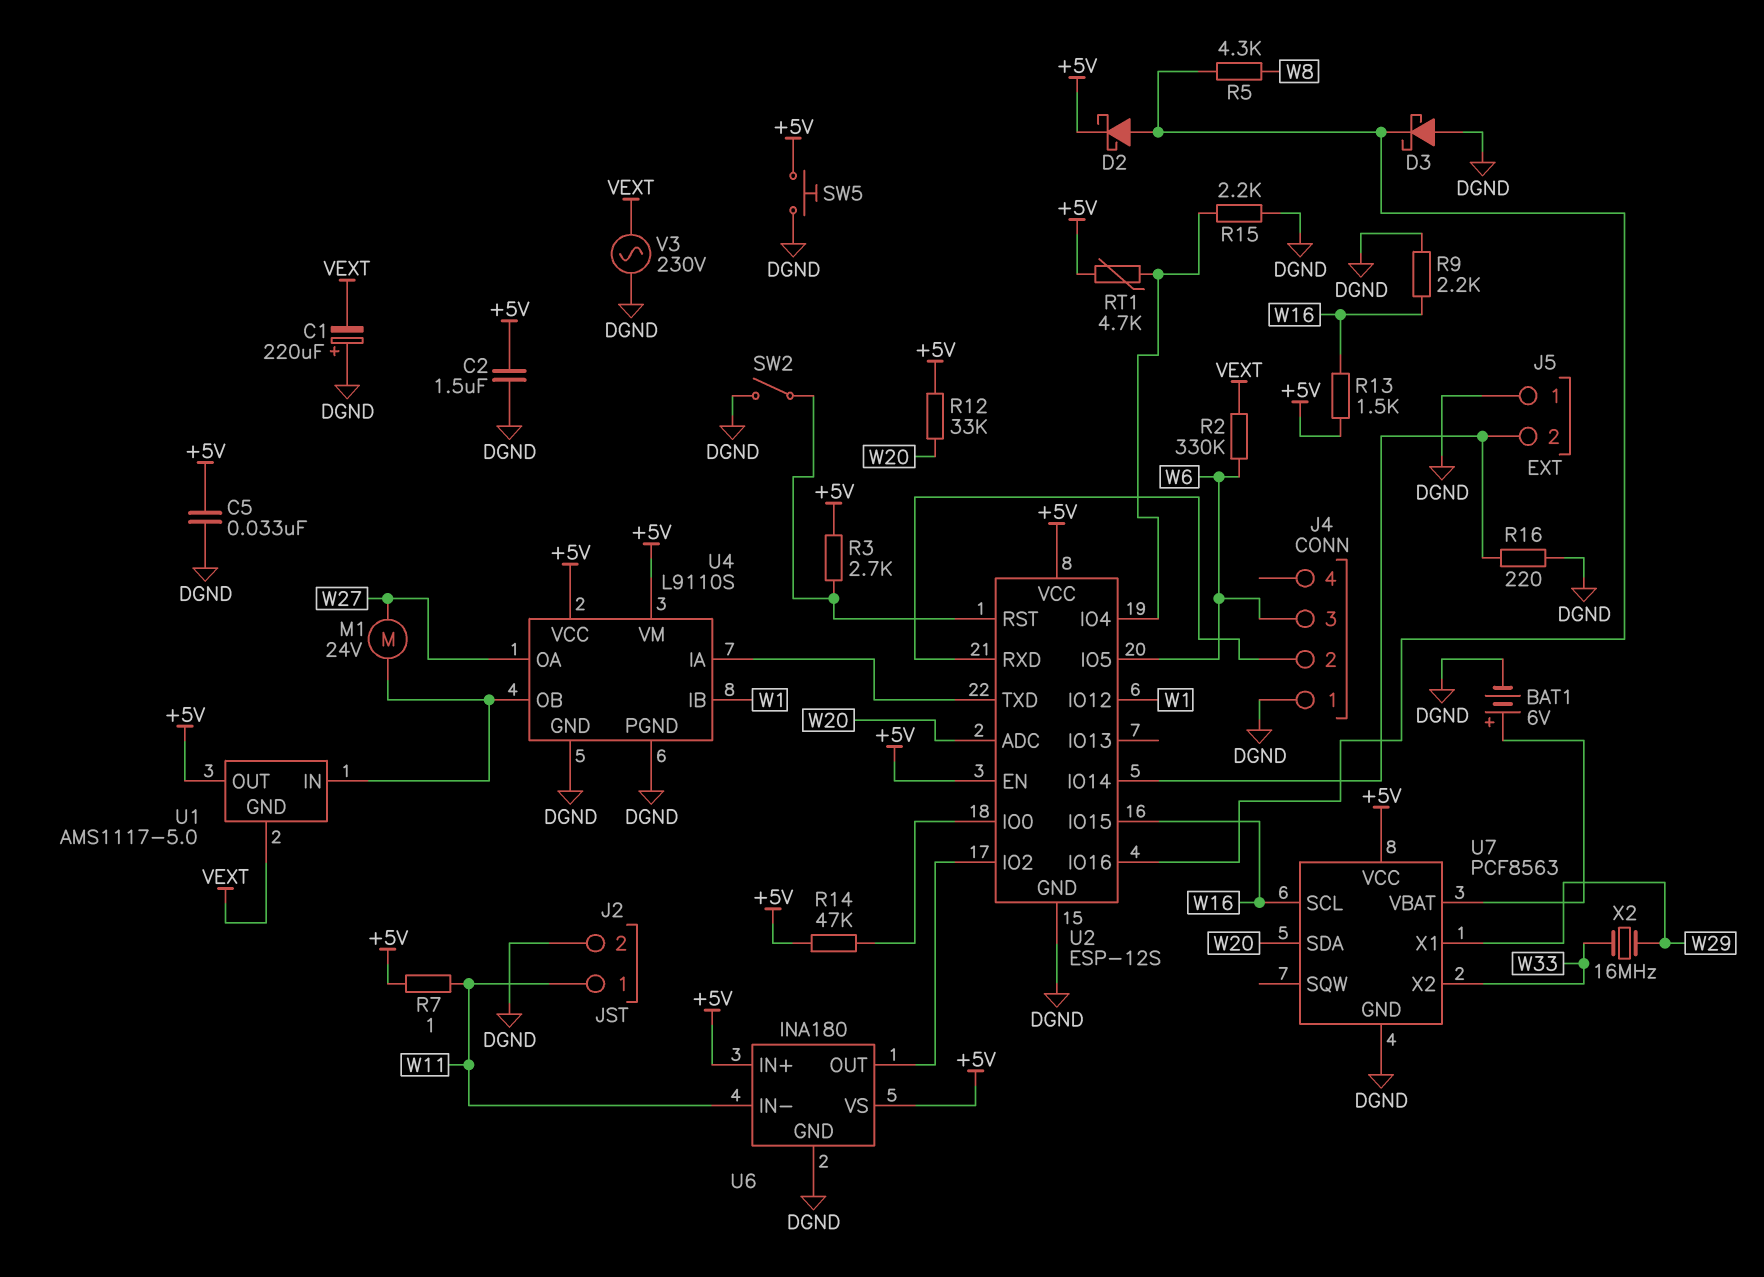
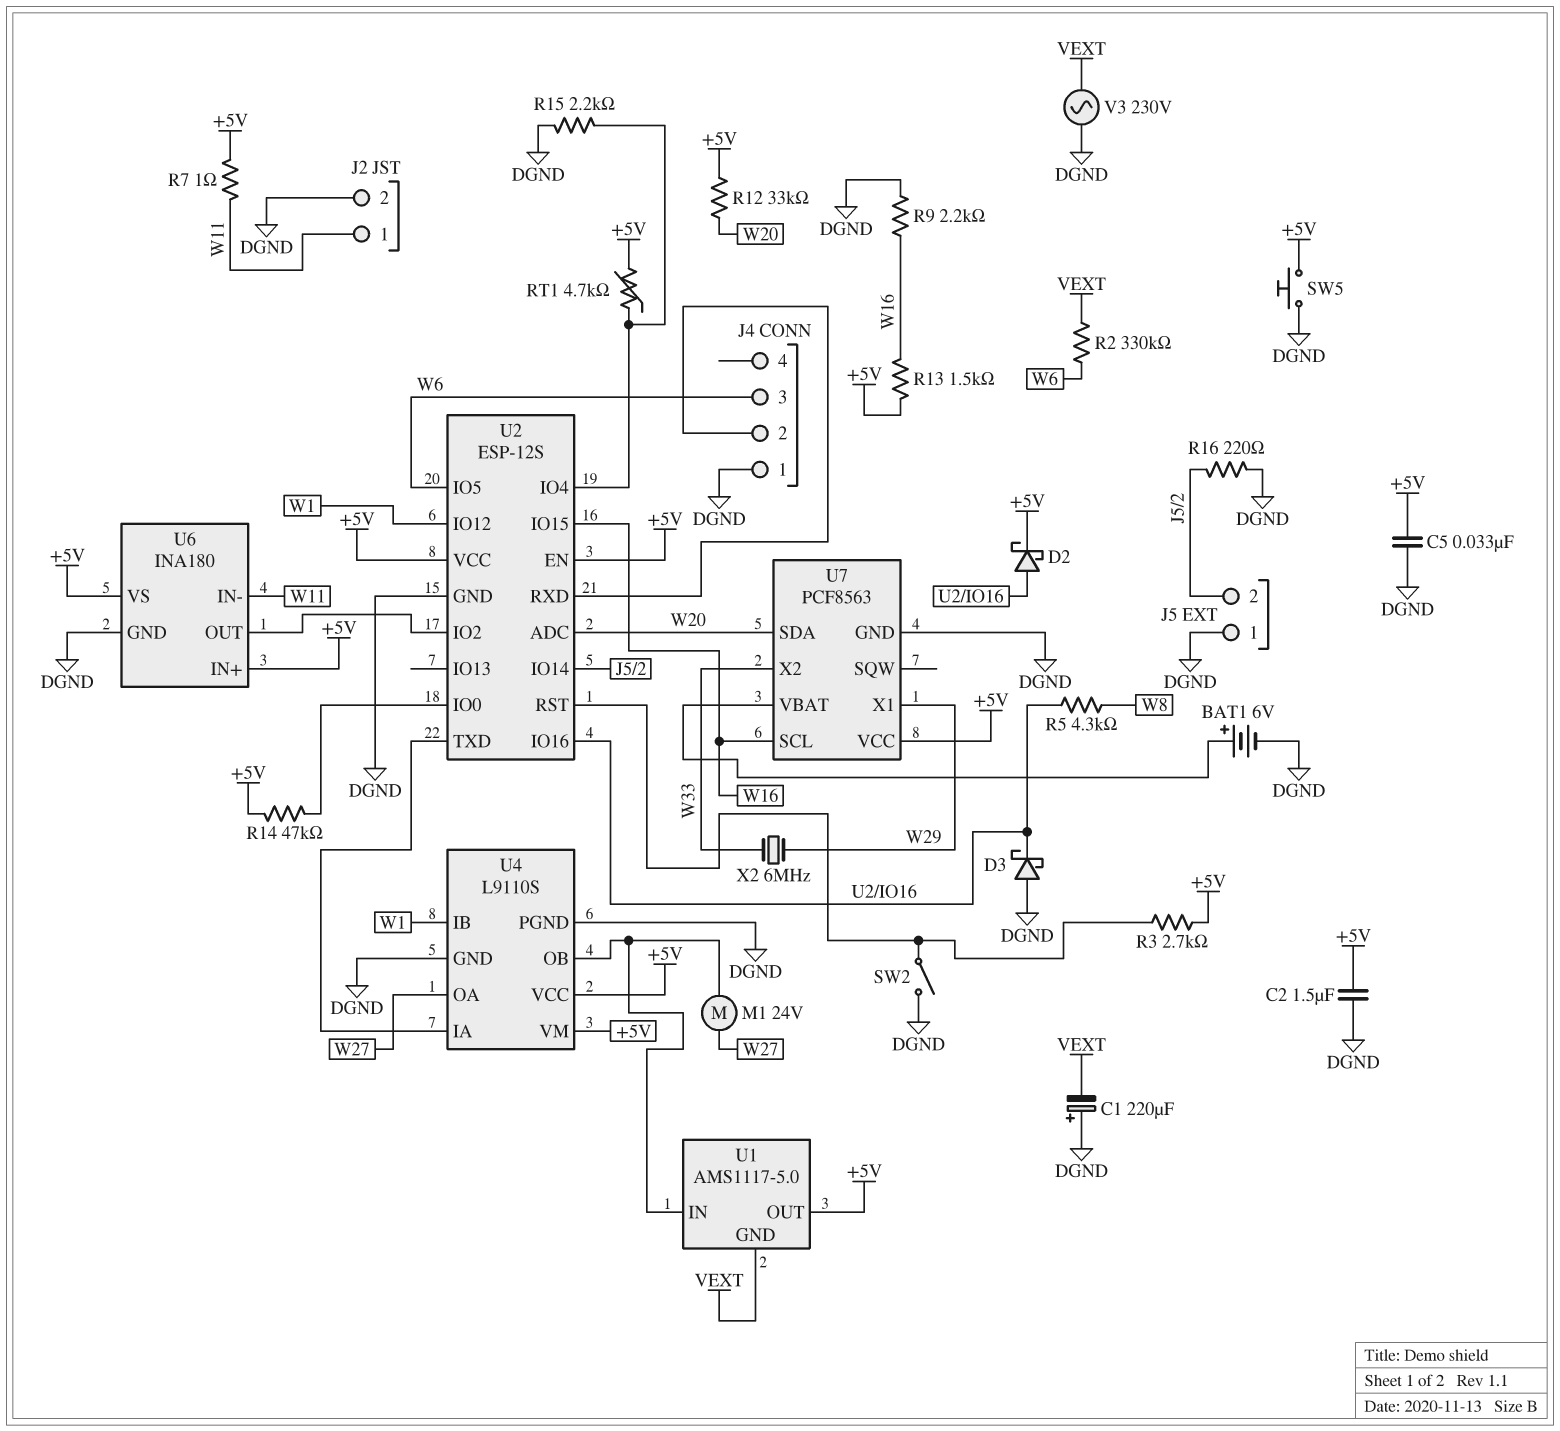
X2: 16MHz (W29, W33) -> 6MHz (W29, W33)

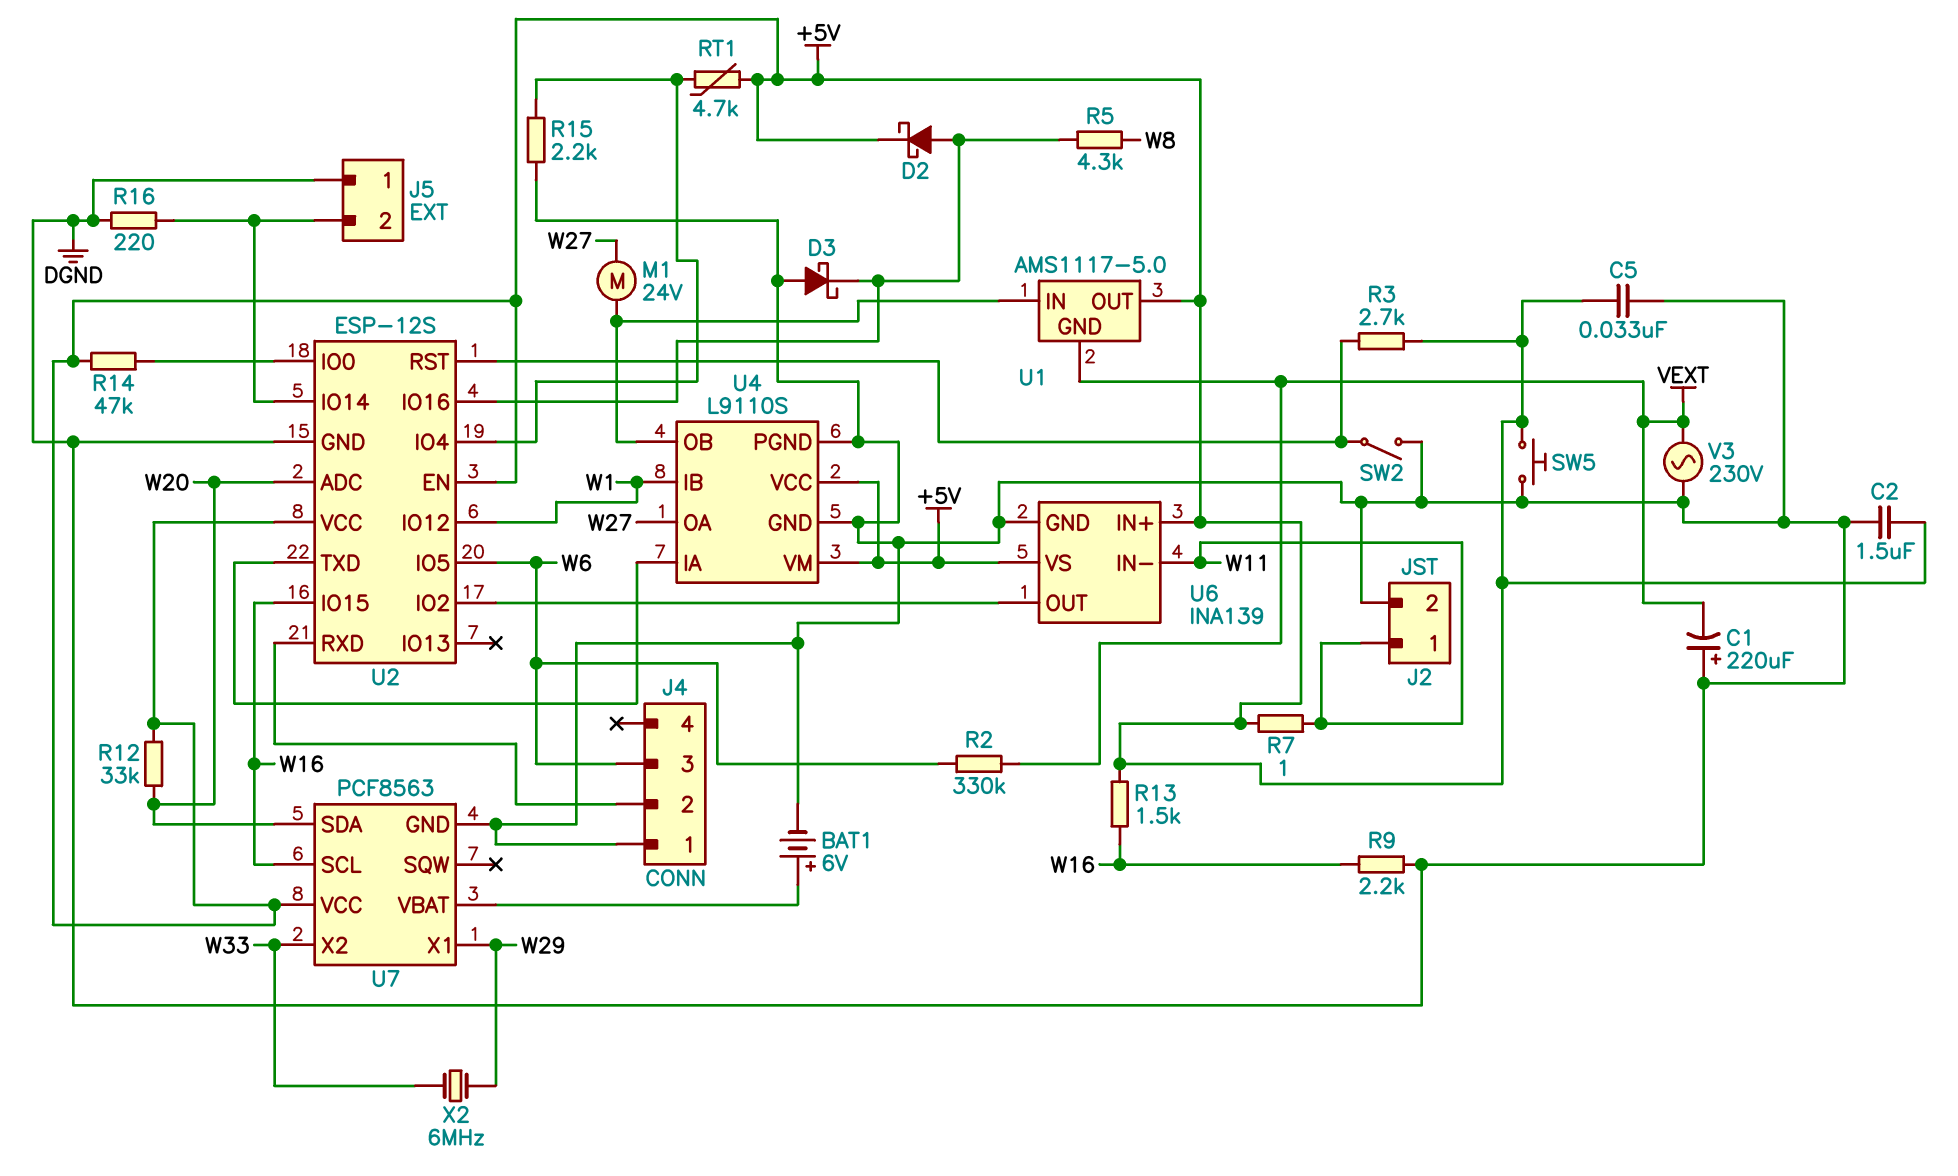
U6: INA180 -> INA139

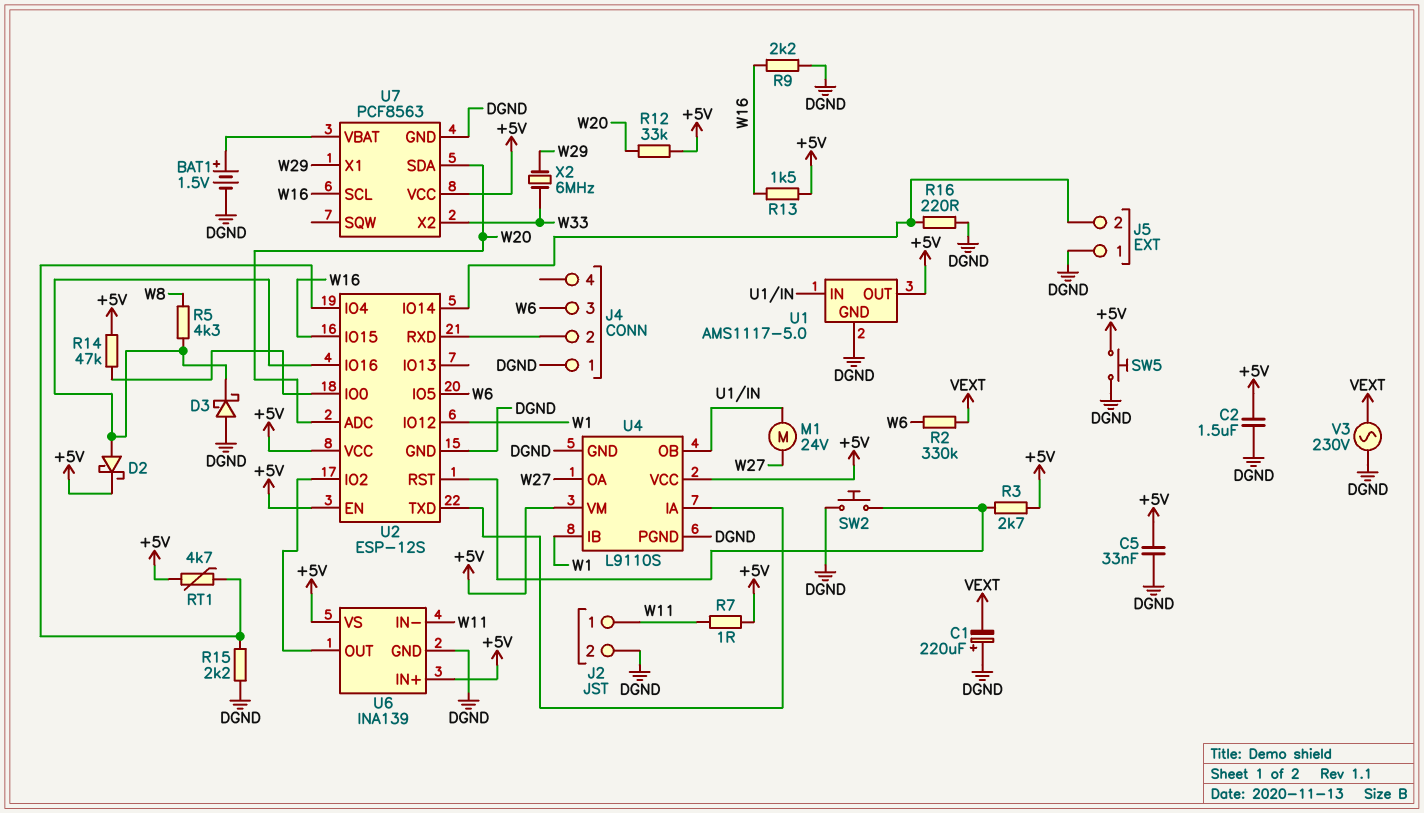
BAT1: 6V (plus U7/VBAT, minus DGND) -> 1.5V (plus U7/VBAT, minus DGND)
SW2: switch (DGND, U2/RST) -> button (DGND, U2/RST)
U1 pin GND: VEXT -> DGND

